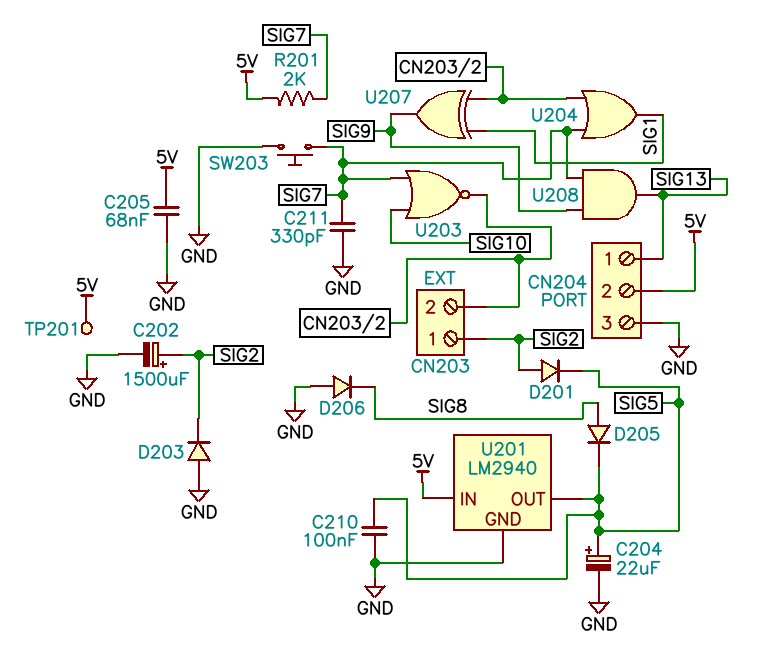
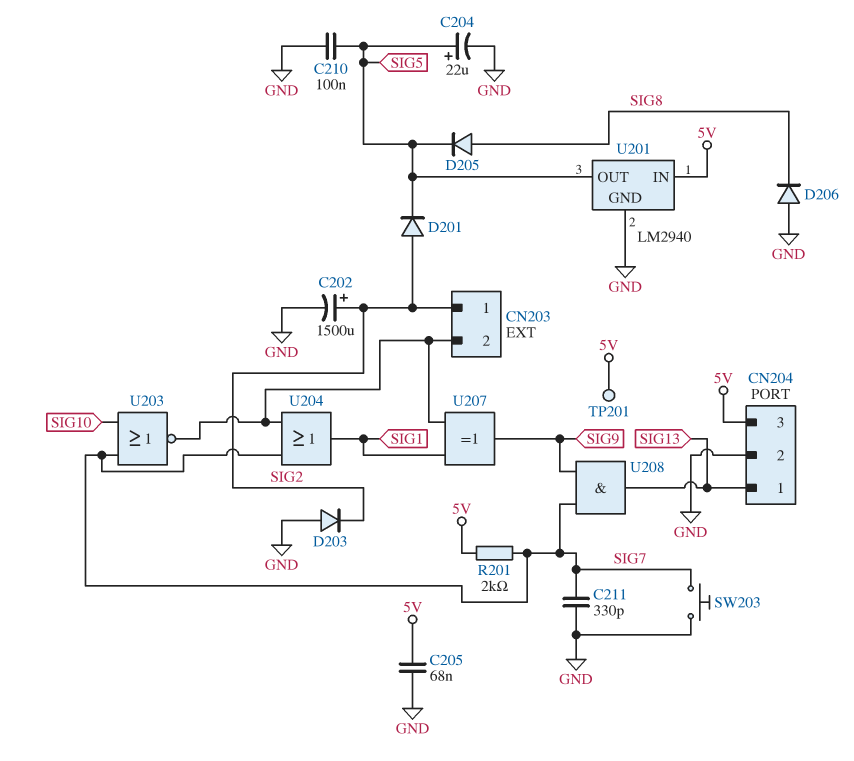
CN204 pin 2: 5V -> GND
CN204 pin 3: GND -> 5V

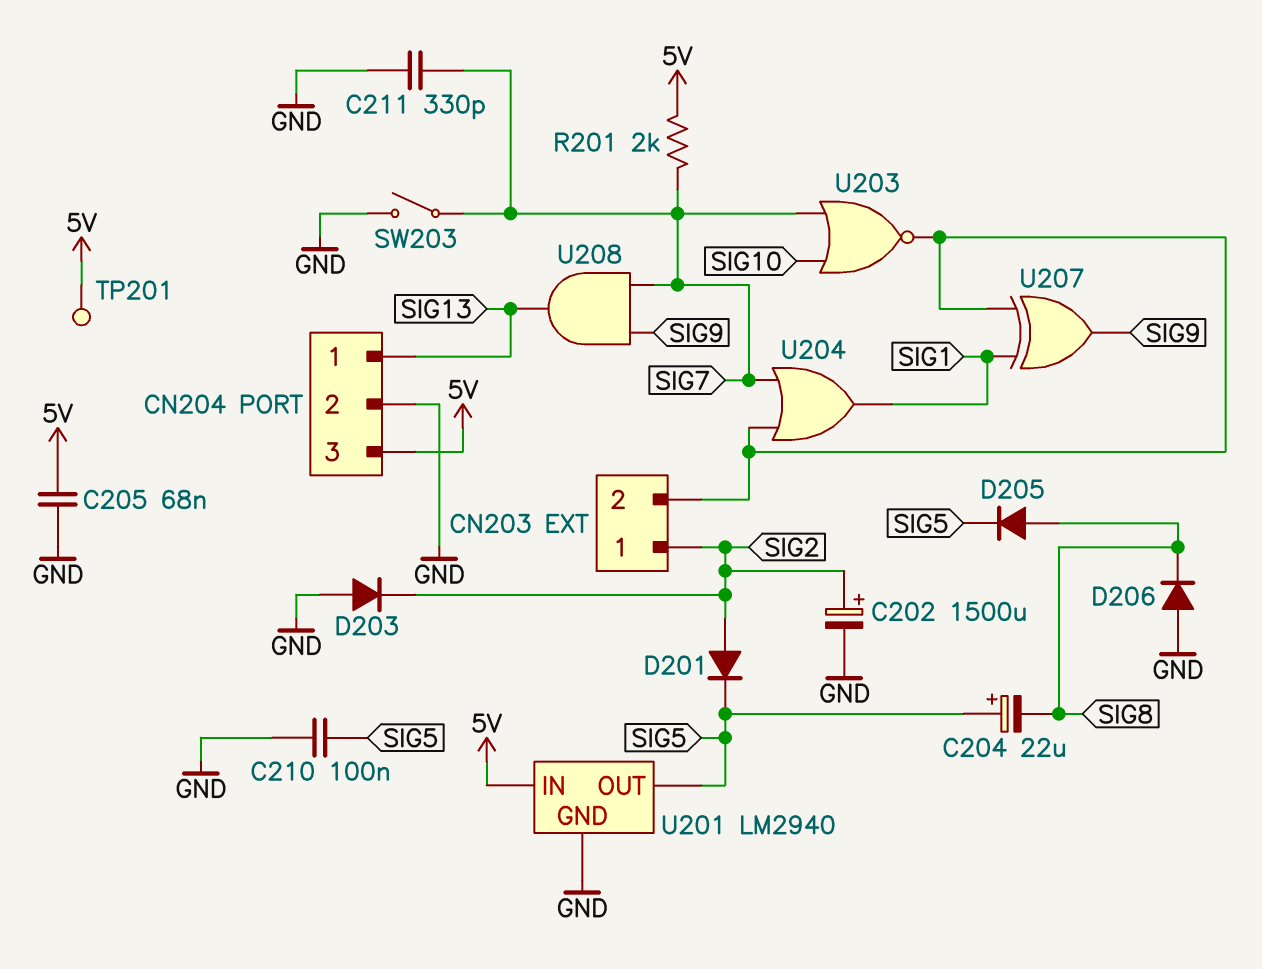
C204: 22uF (plus SIG5, minus GND) -> 22uF (plus SIG5, minus SIG8)
SW203: button (GND, SIG7) -> switch (GND, SIG7)

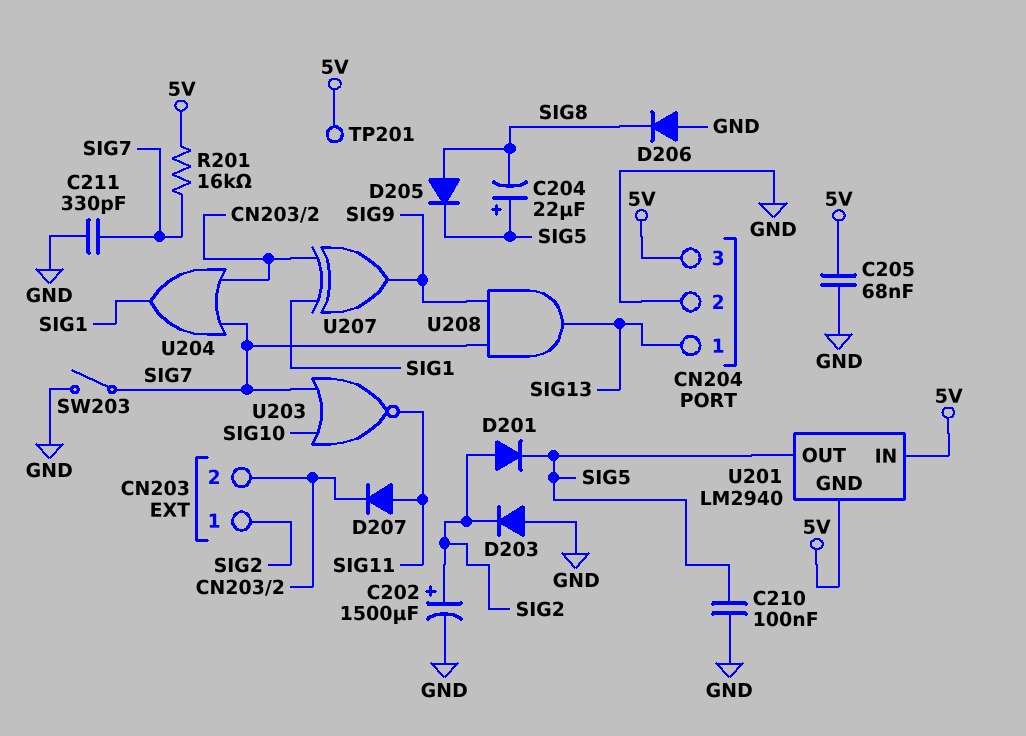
D207: none -> diode (A SIG11, K CN203/2)
R201: 2k (5V, SIG7) -> 16k (5V, SIG7)
U201 pin GND: GND -> 5V
U203: NOR (in SIG7, in SIG10, out CN203/2) -> NOR (in SIG7, in SIG10, out SIG11)

